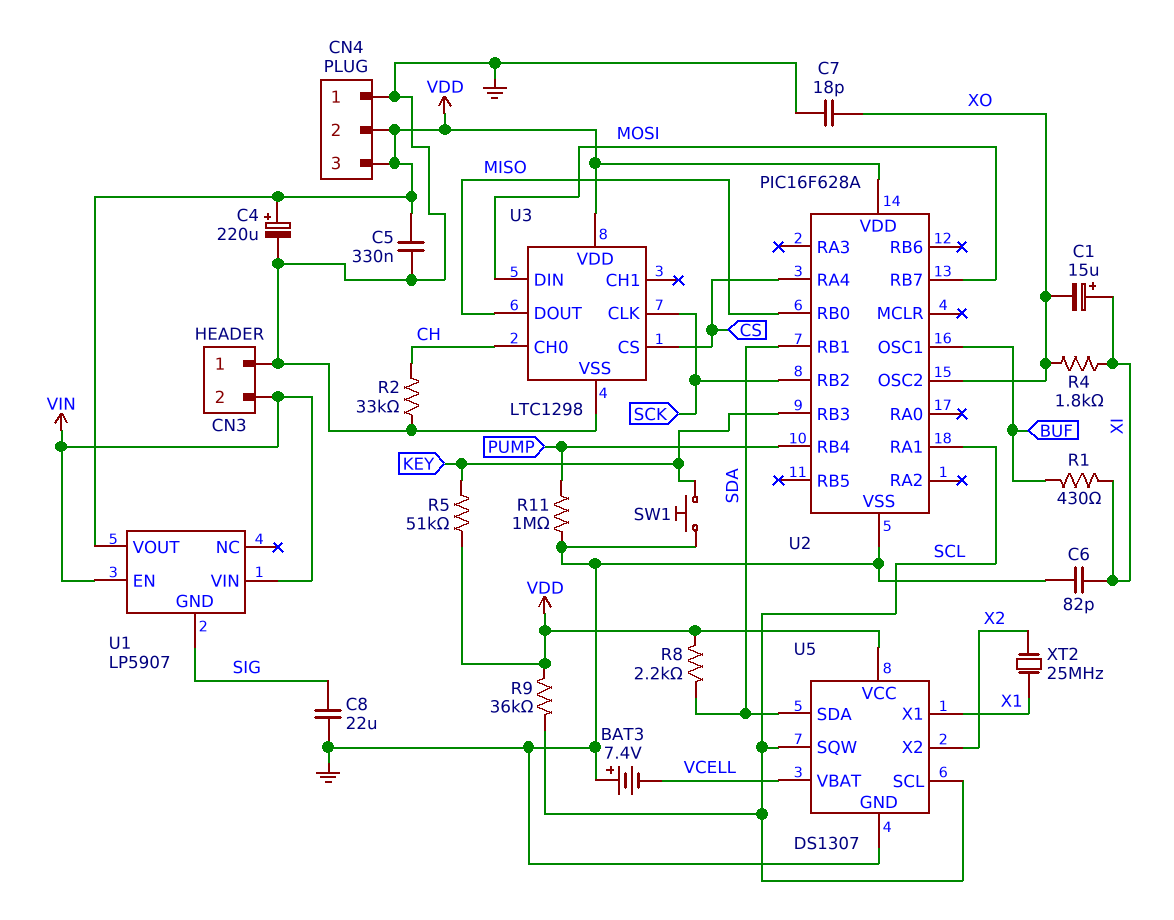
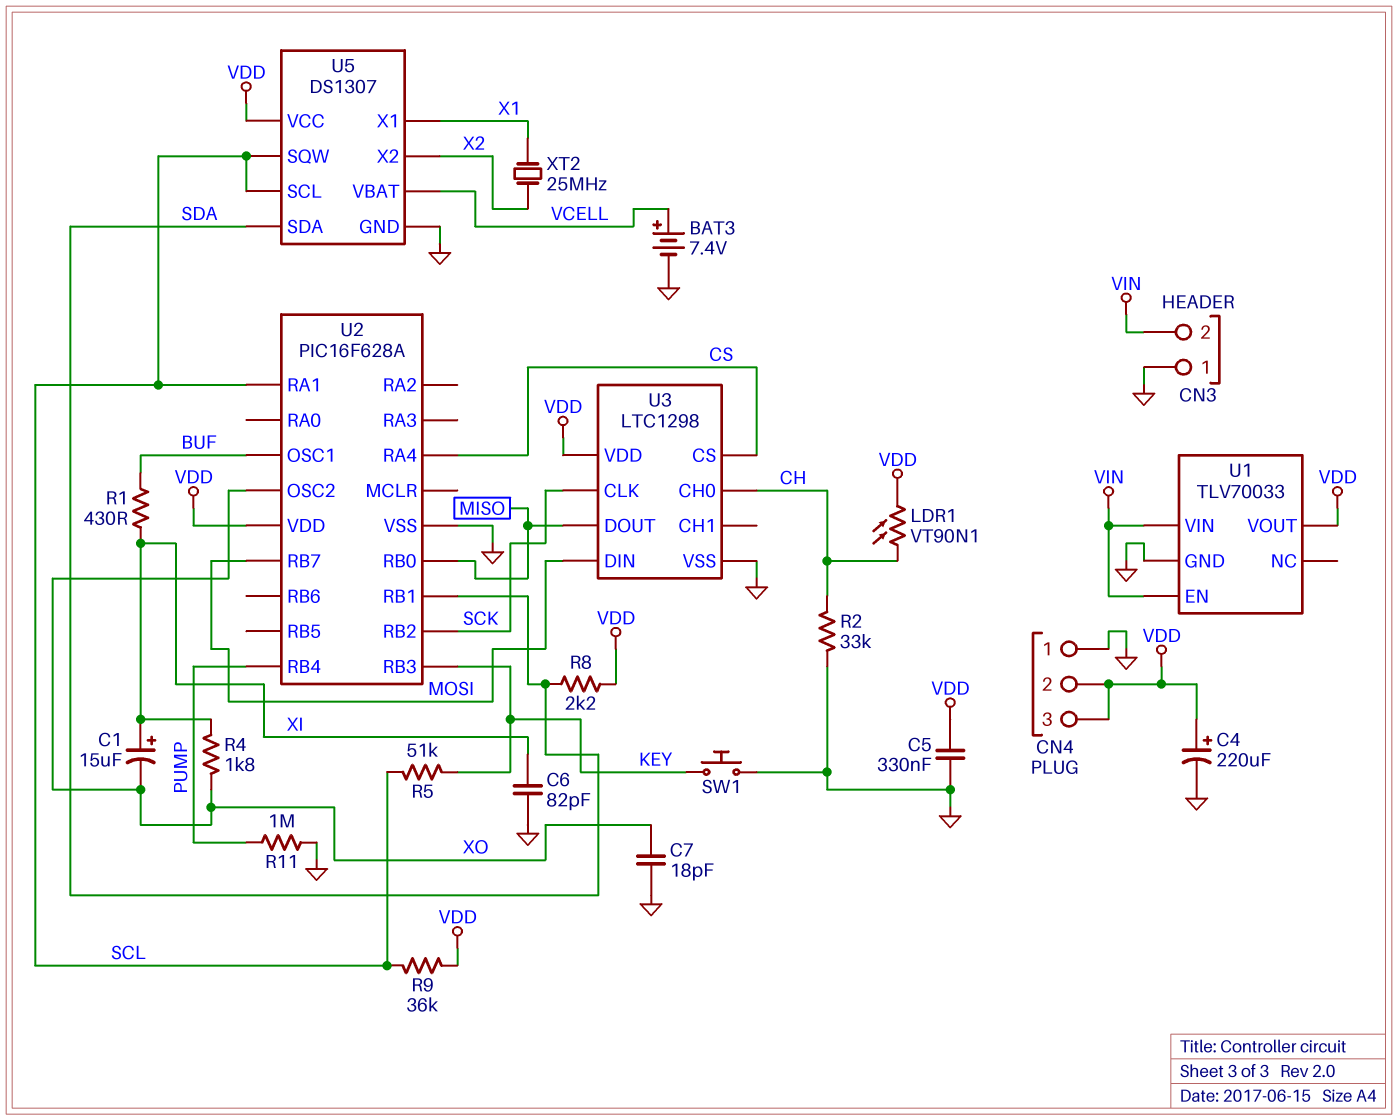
BAT3: 7.4V (plus GND, minus VCELL) -> 7.4V (plus VCELL, minus GND)
C8: 22uF (GND, SIG) -> none
LDR1: none -> VT90N1 (CH, VDD)
R5: 51k (KEY, VDD) -> 51k (KEY, SCL)
U1: LP5907 -> TLV70033
U1 pin GND: SIG -> GND

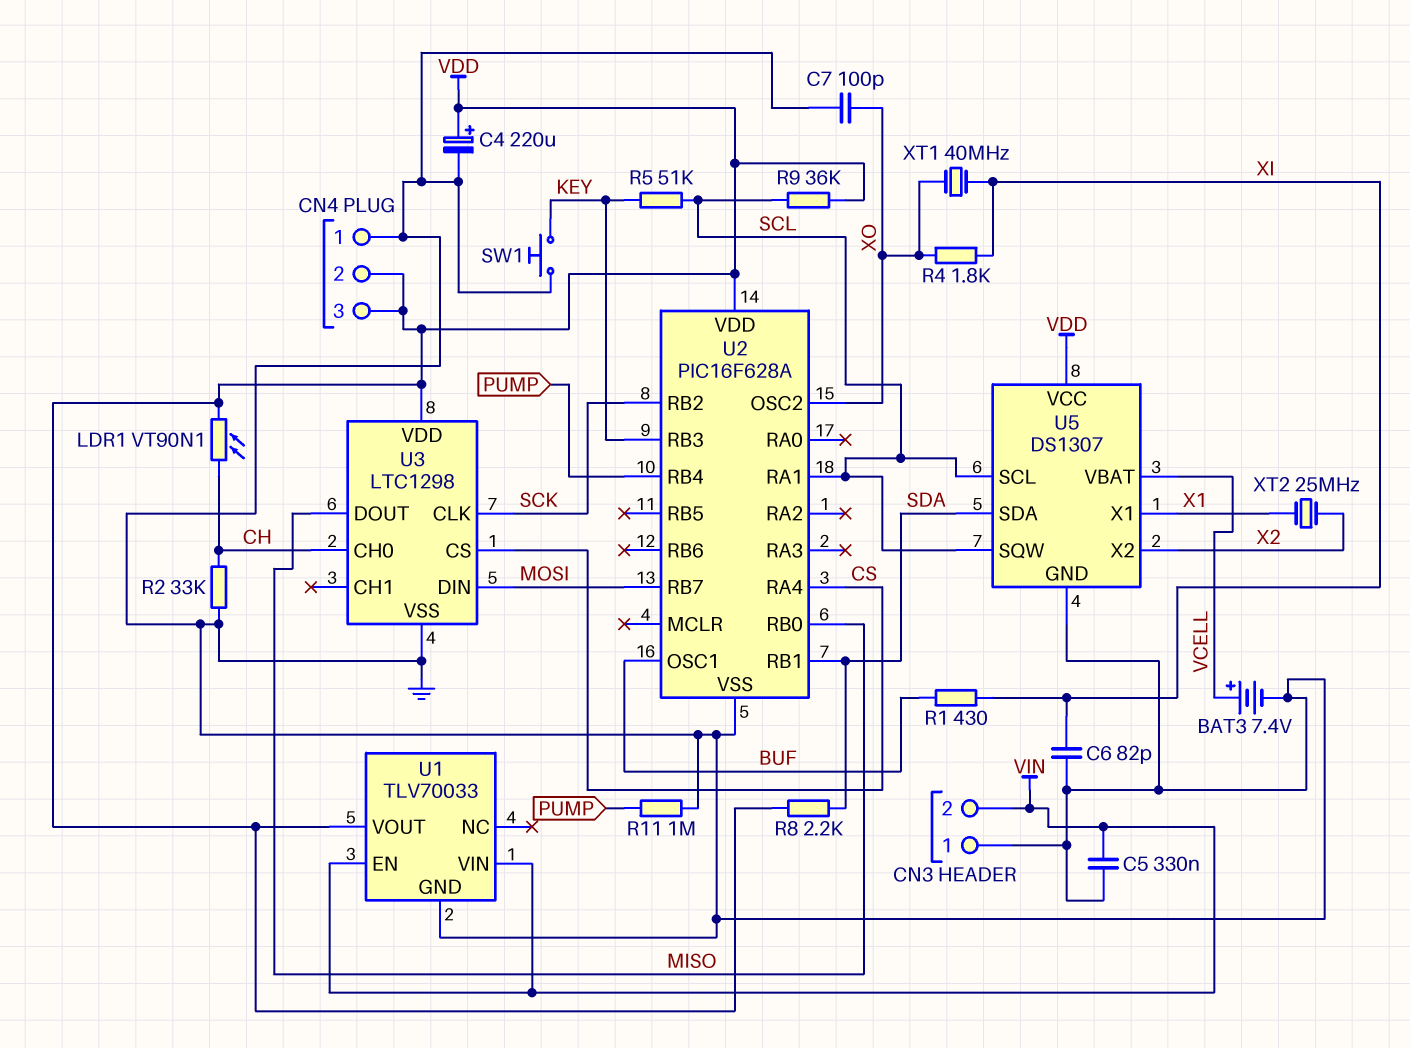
C1: 15uF (plus XI, minus XO) -> none
C5: 330nF (GND, VDD) -> 330nF (GND, VIN)
C7: 18pF (GND, XO) -> 100pF (GND, XO)
XT1: none -> 40MHz (XI, XO)

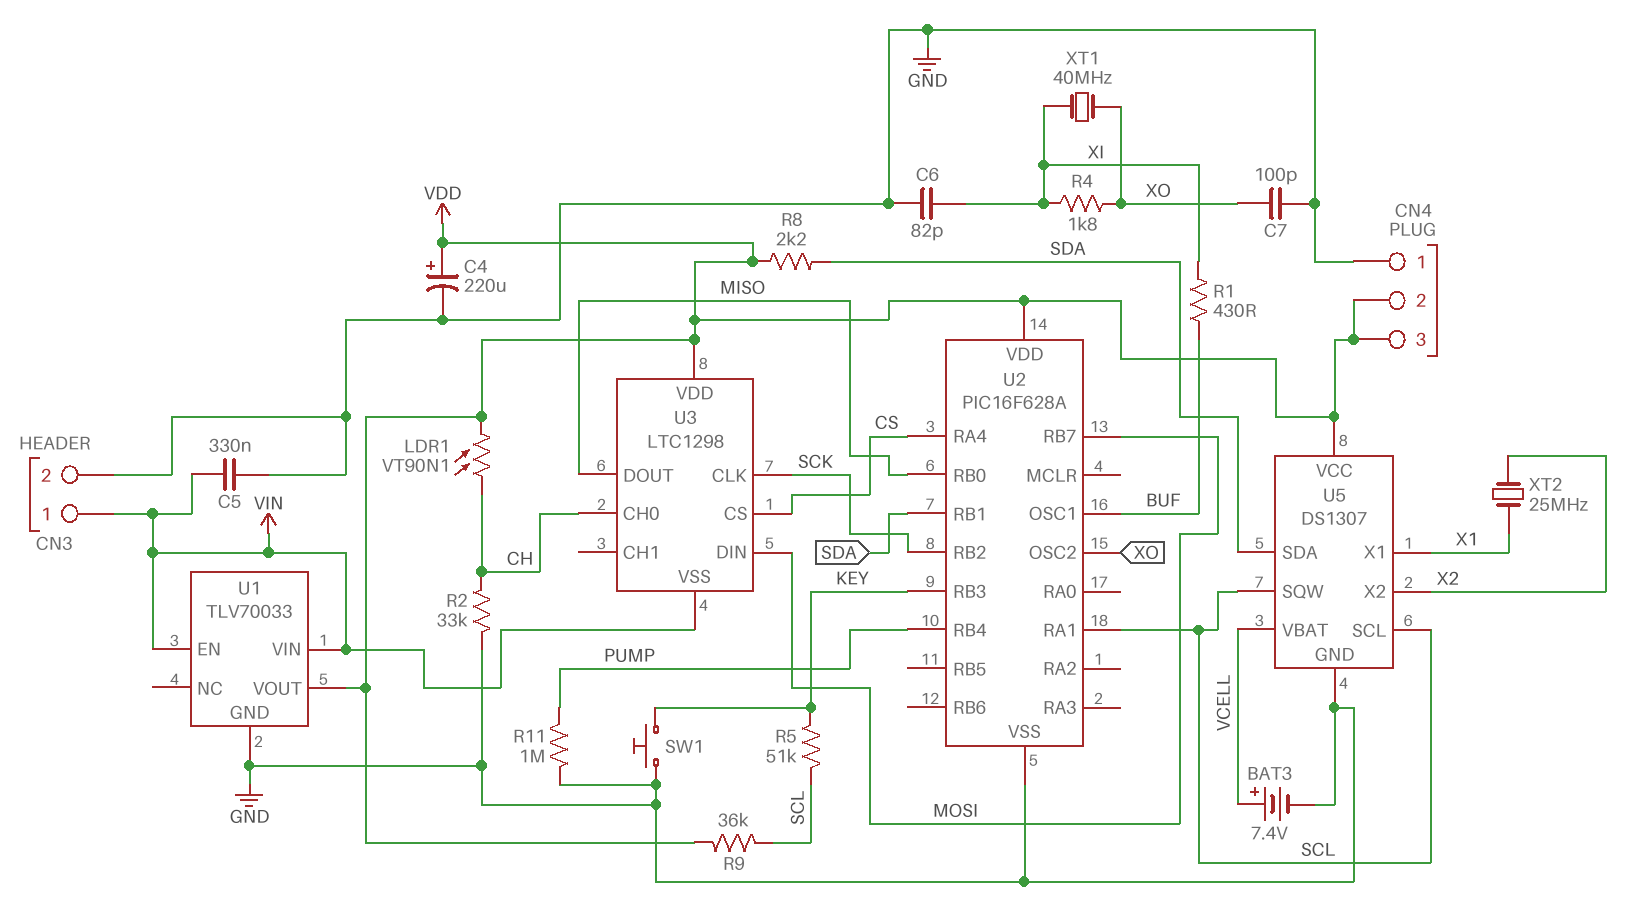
CN3 pin 1: GND -> VIN
CN3 pin 2: VIN -> GND
U3 pin VSS: GND -> VIN

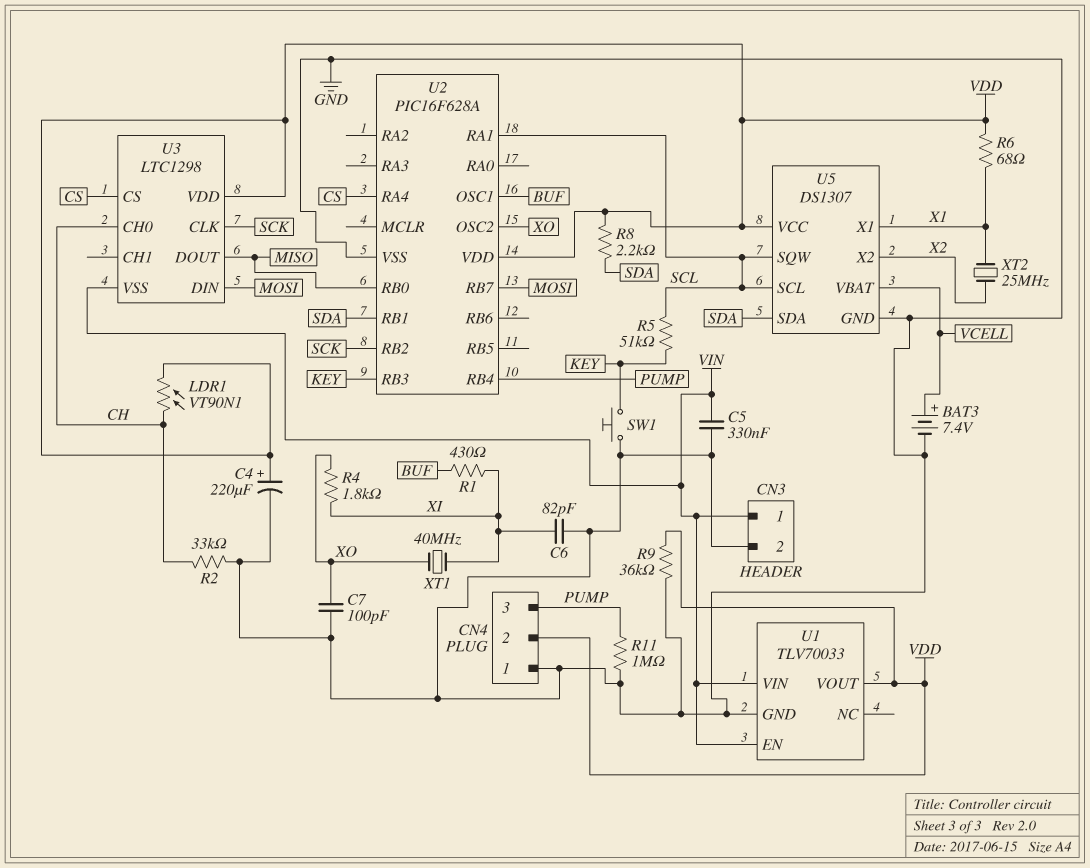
CN4 pin 3: VDD -> PUMP
R6: none -> 68 (VDD, X1)
R9: 36k (SCL, VDD) -> 36k (GND, VDD)

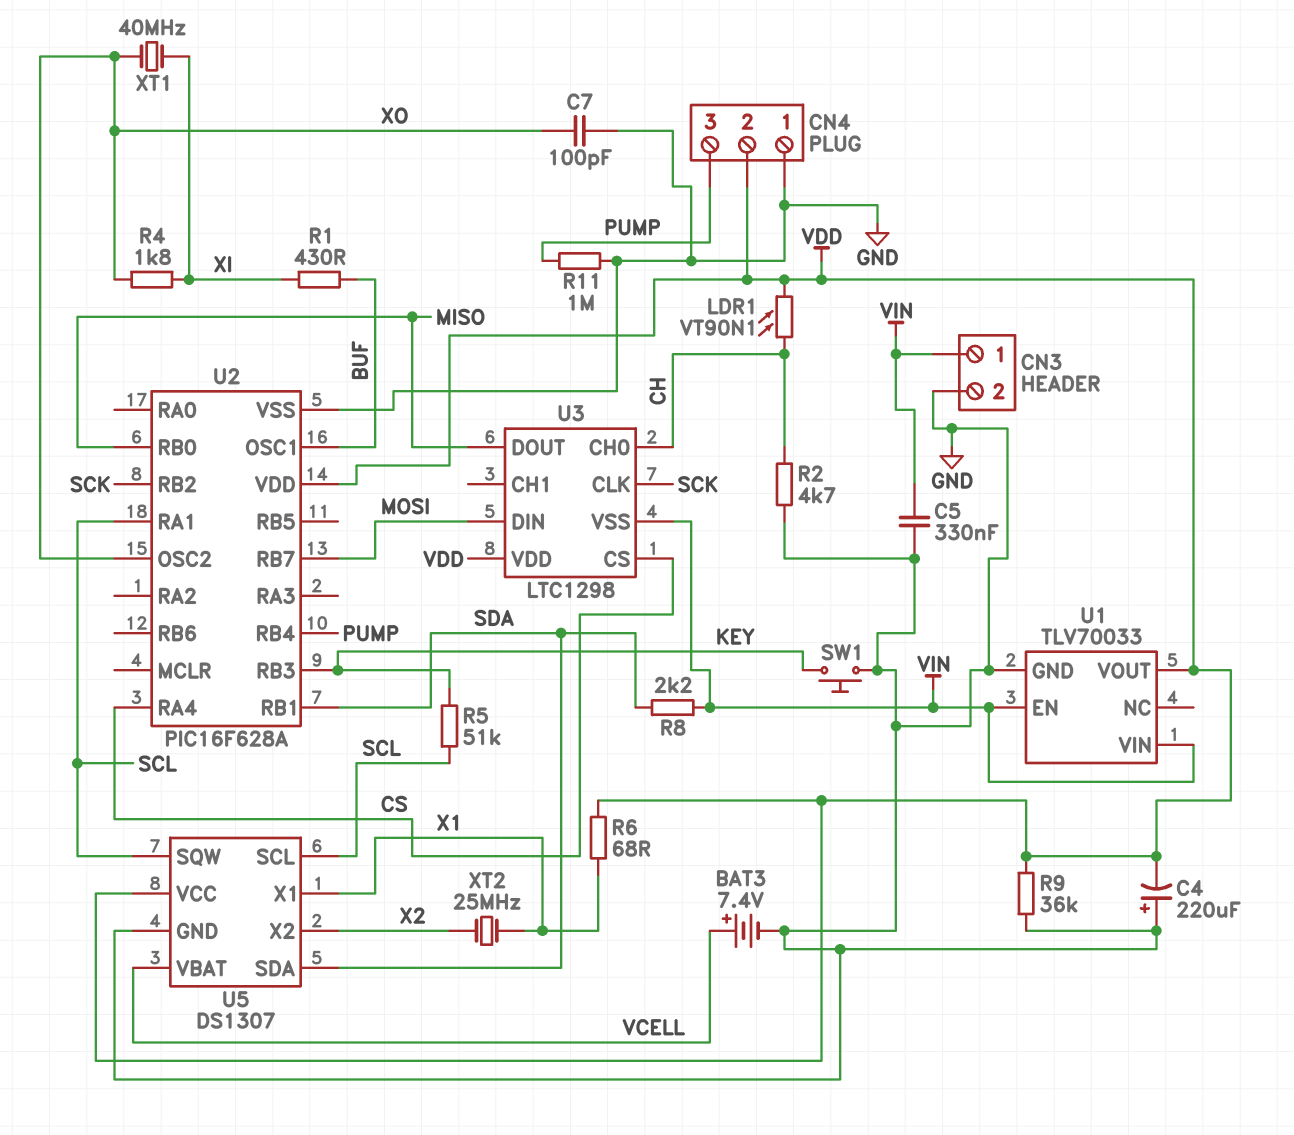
C4: 220uF (plus VDD, minus GND) -> 220uF (plus GND, minus VDD)
C6: 82pF (GND, XI) -> none
R2: 33k (CH, GND) -> 4.7k (CH, GND)
R8: 2.2k (SDA, VDD) -> 2.2k (SDA, VIN)

